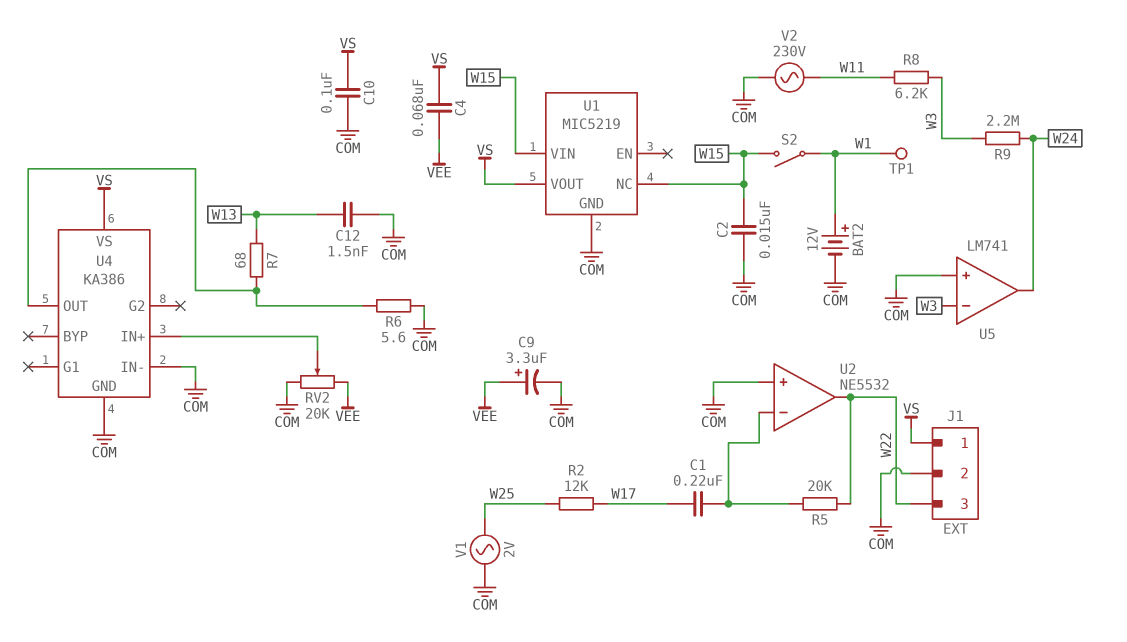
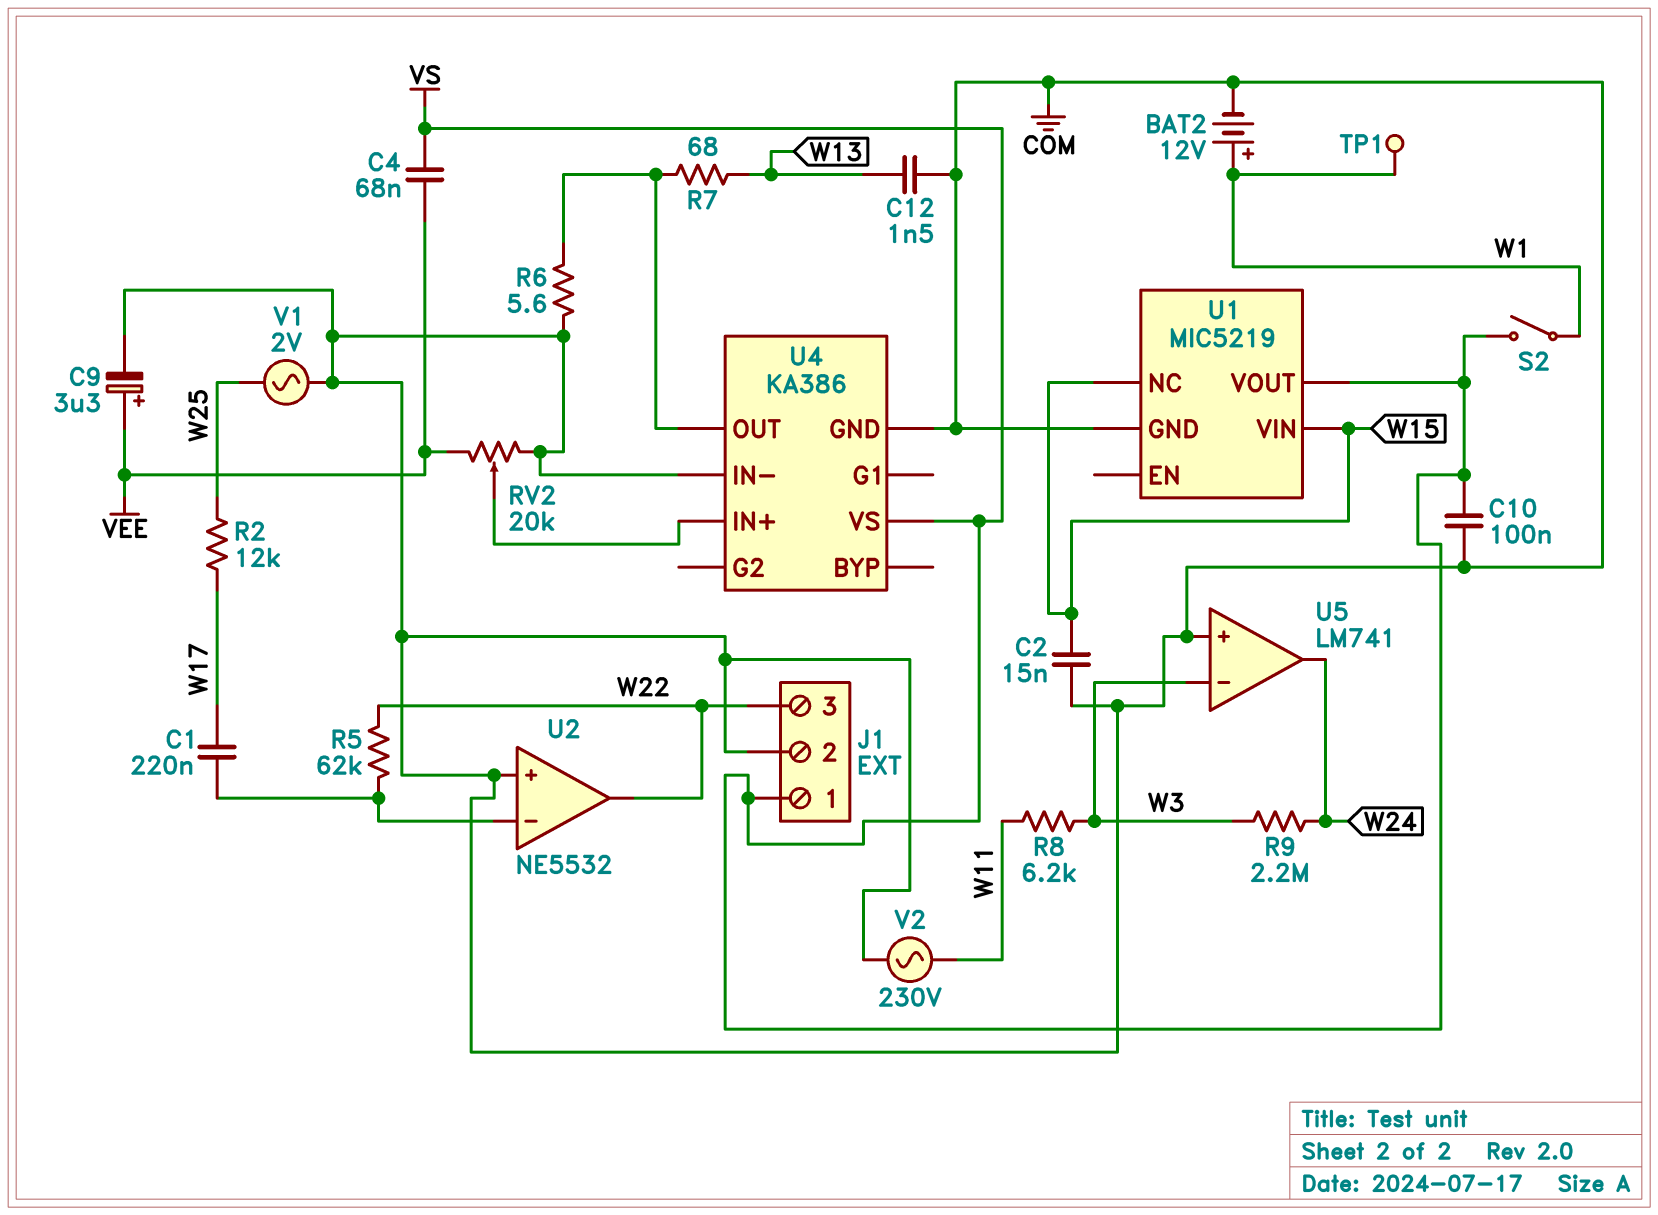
R5: 20k (U2/in-, W22) -> 62k (U2/in-, W22)
S2: switch (W1, W15) -> switch (VS, W1)

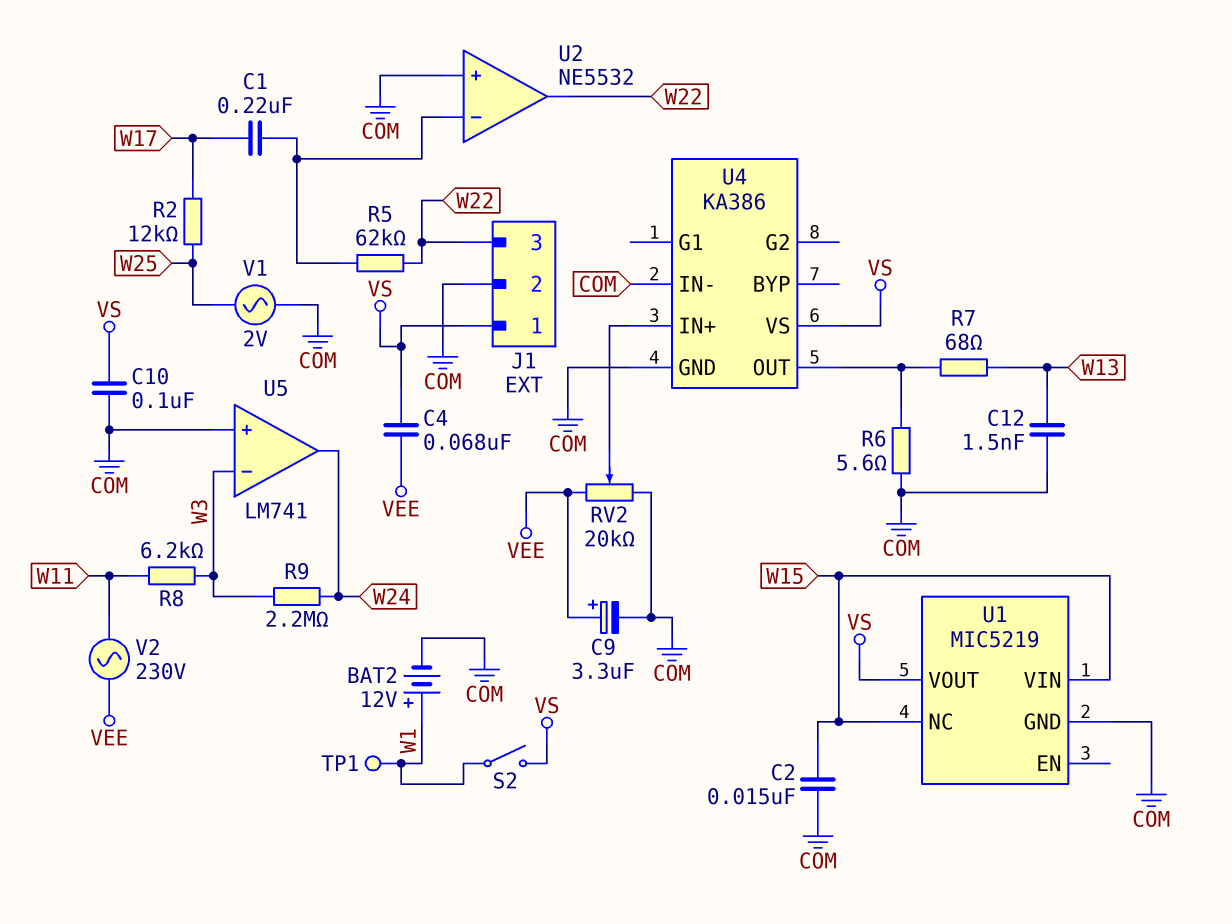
V2: AC 230V (COM, W11) -> AC 230V (VEE, W11)

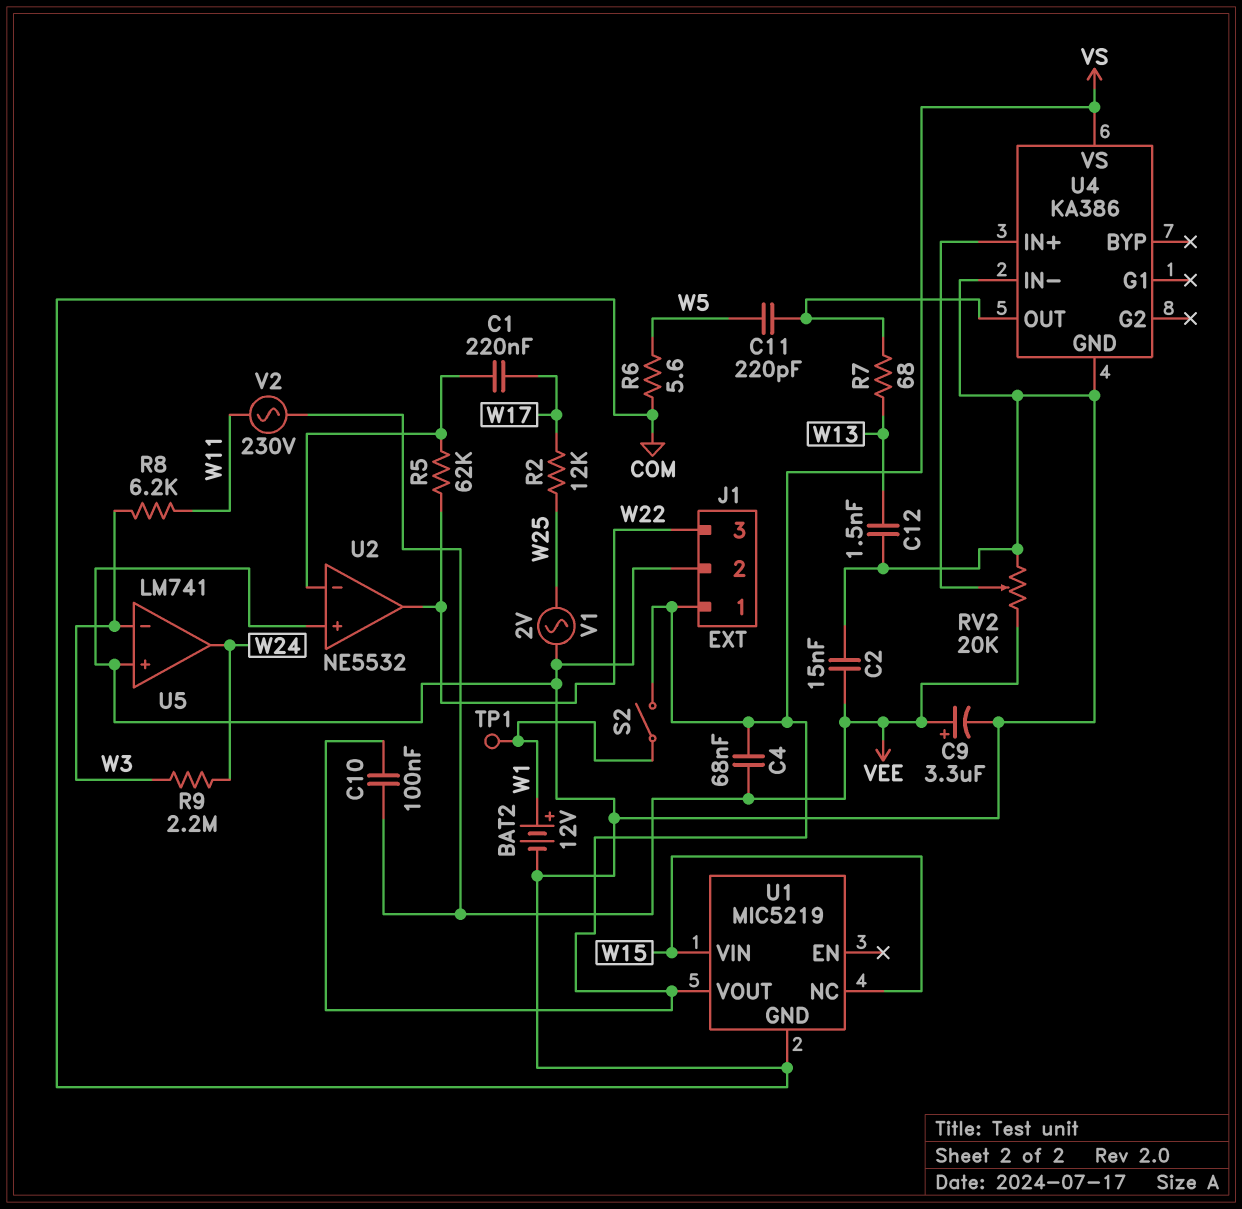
C2: 15nF (COM, W15) -> 15nF (COM, VEE)
C10: 100nF (COM, VS) -> 100nF (VEE, VS)
C11: none -> 220pF (U4/OUT, W5)
R6: 5.6 (COM, U4/OUT) -> 5.6 (COM, W5)

